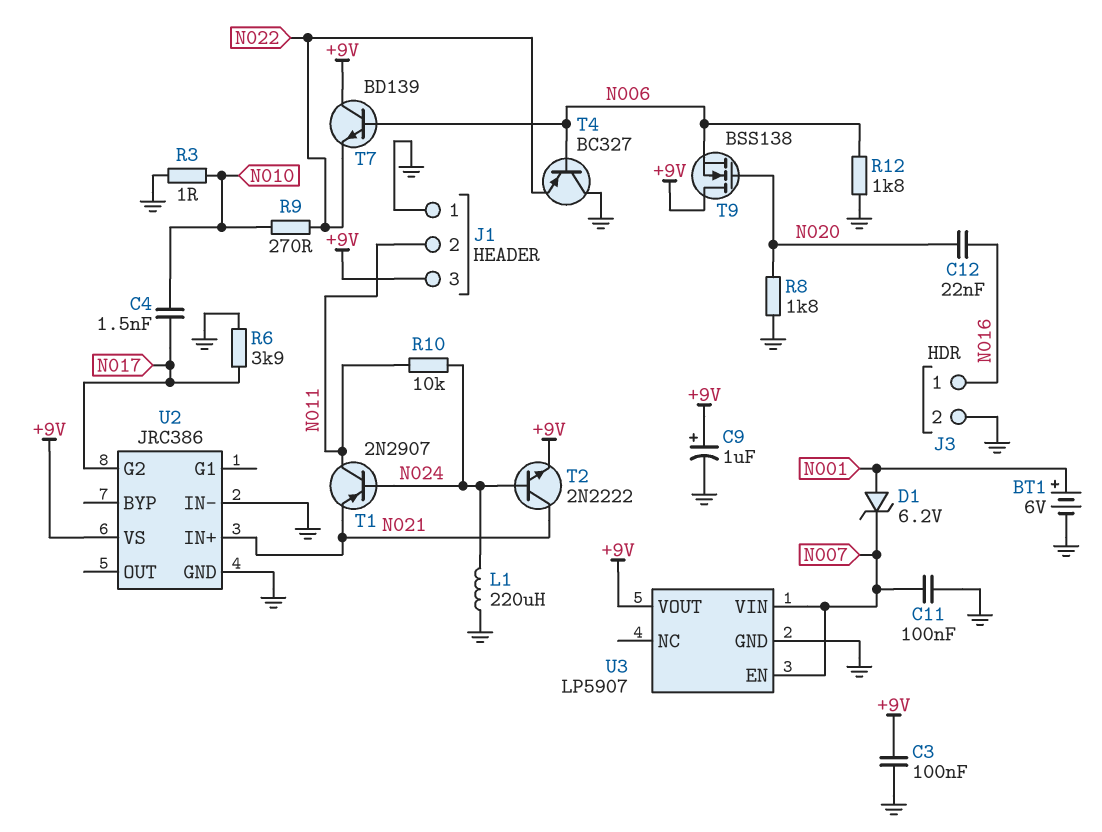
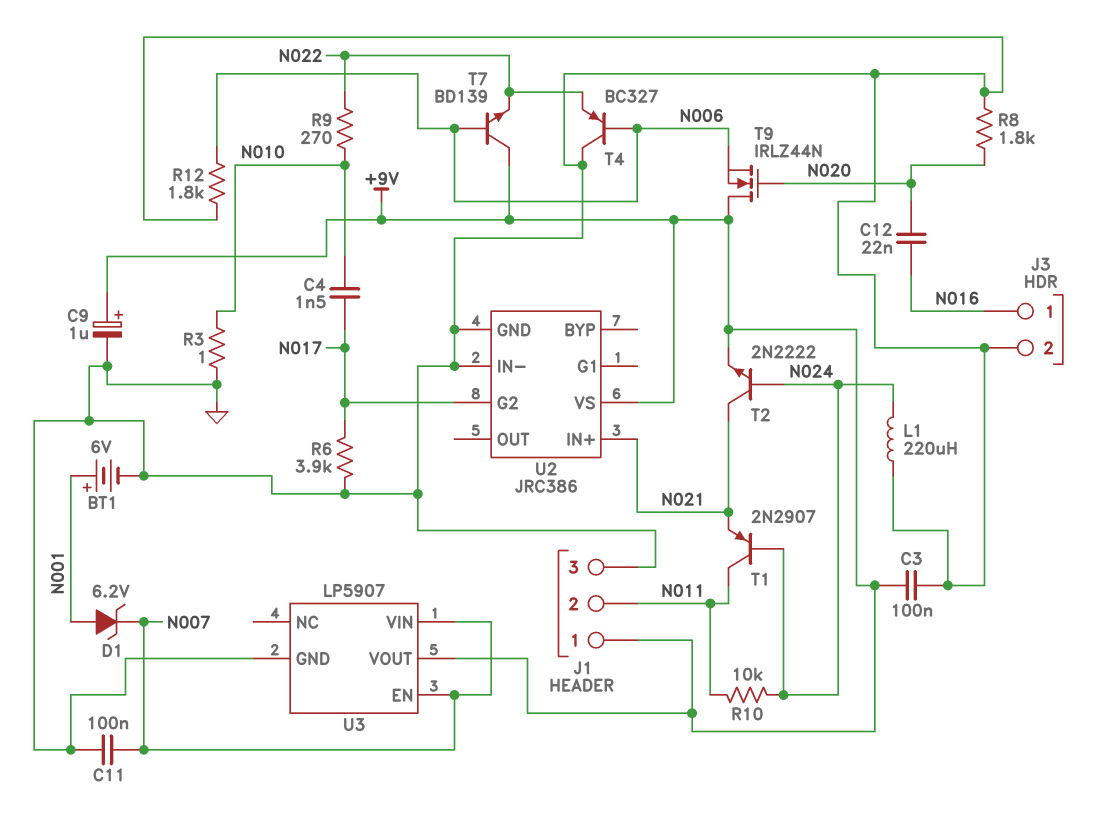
J1 pin 1: GND -> +9V
J1 pin 3: +9V -> GND
T9: NMOS BSS138 (G N020, D +9V, S N006) -> NMOS IRLZ44N (G N020, D +9V, S N006)

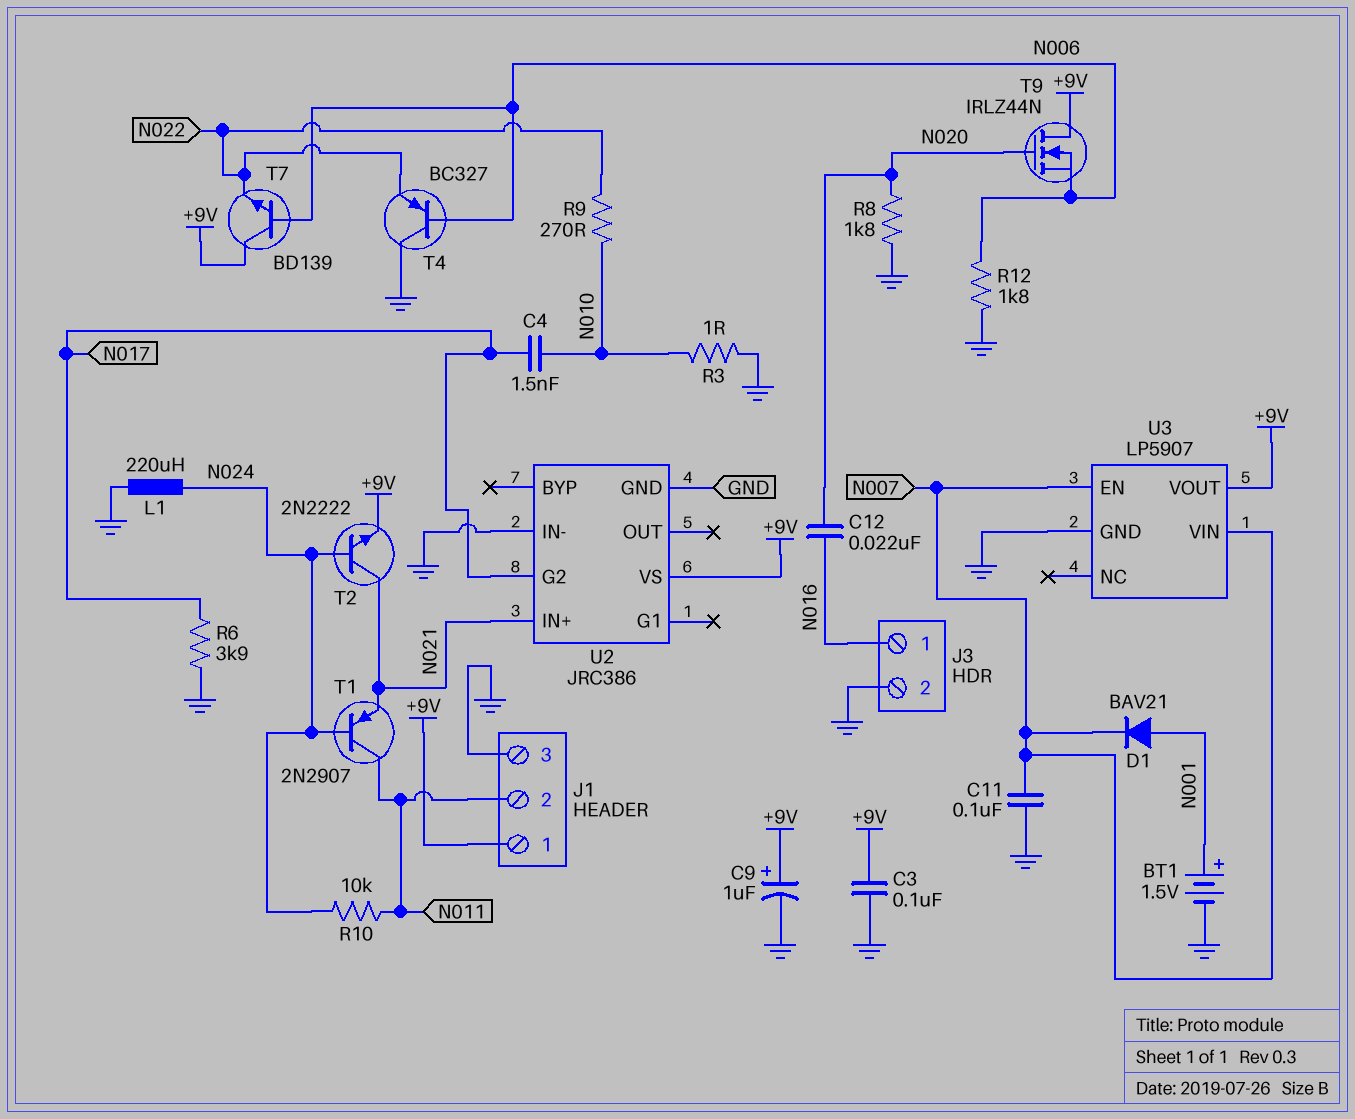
BT1: 6V (plus N001, minus GND) -> 1.5V (plus N001, minus GND)
D1: zener 6.2V (A N001, K N007) -> diode BAV21 (A N001, K N007)

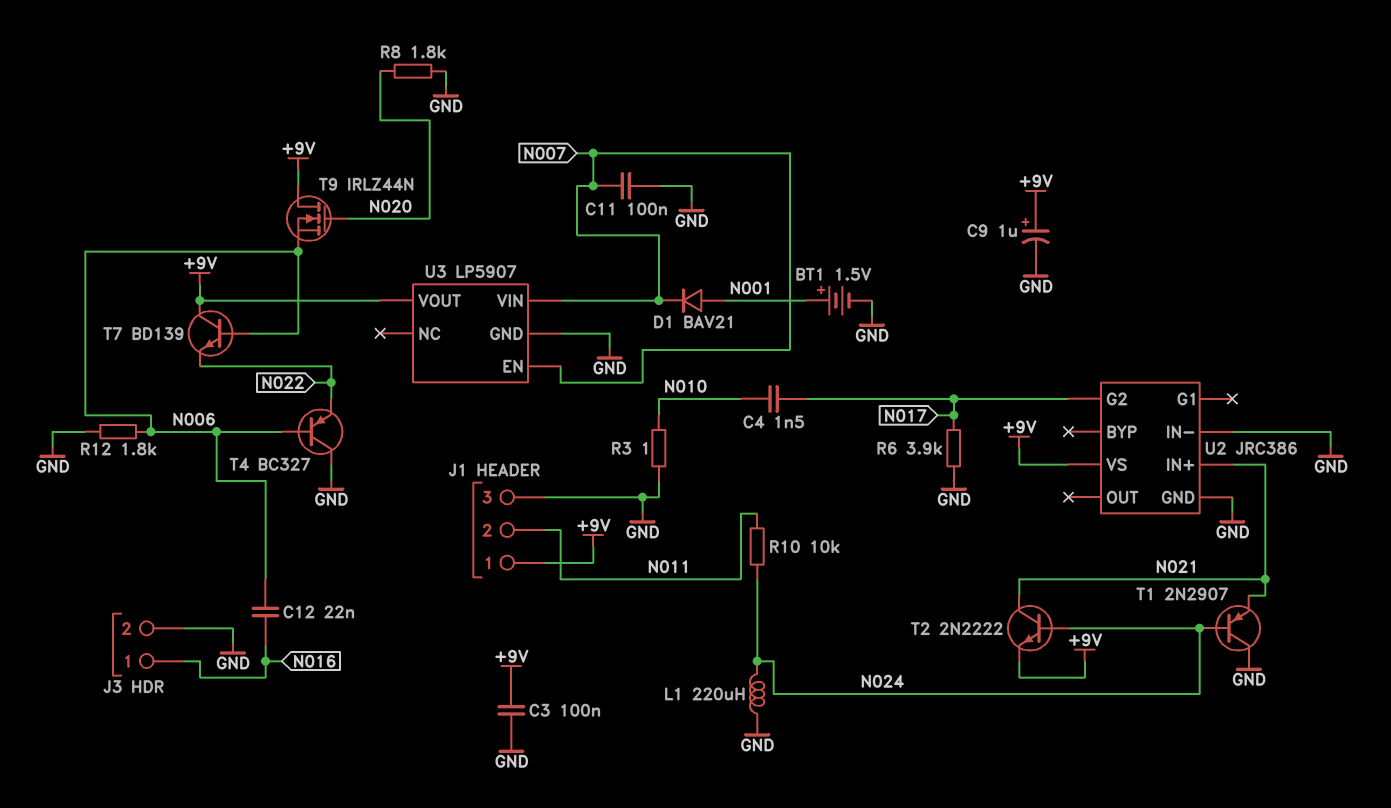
C12: 22nF (N016, N020) -> 22nF (N006, N016)
R9: 270 (N010, N022) -> none
T1: PNP 2N2907 (B N024, C N011, E N021) -> PNP 2N2907 (B N024, C GND, E N021)

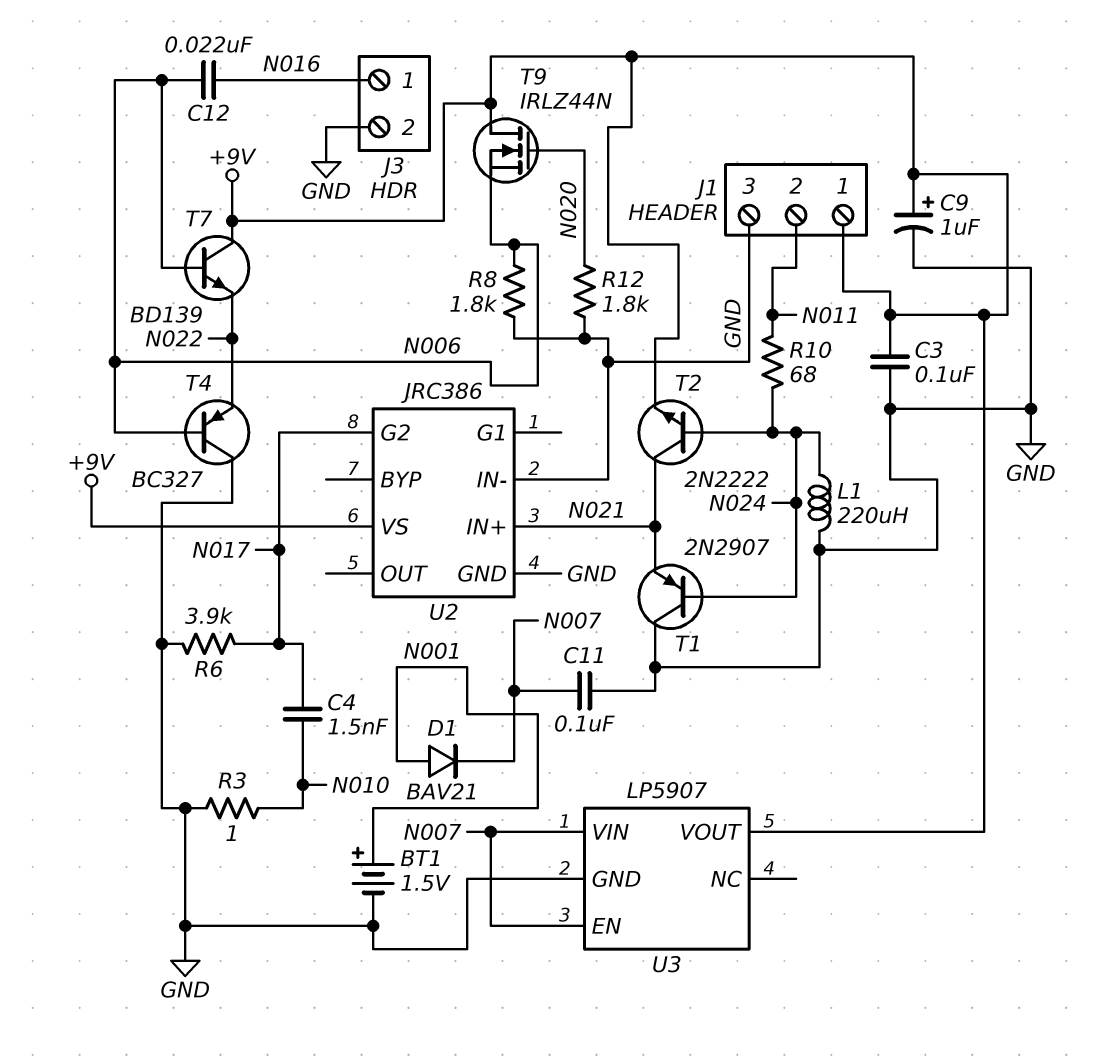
R8: 1.8k (GND, N020) -> 1.8k (GND, N006)
R10: 10k (N011, N024) -> 68 (N011, N024)
R12: 1.8k (GND, N006) -> 1.8k (GND, N020)

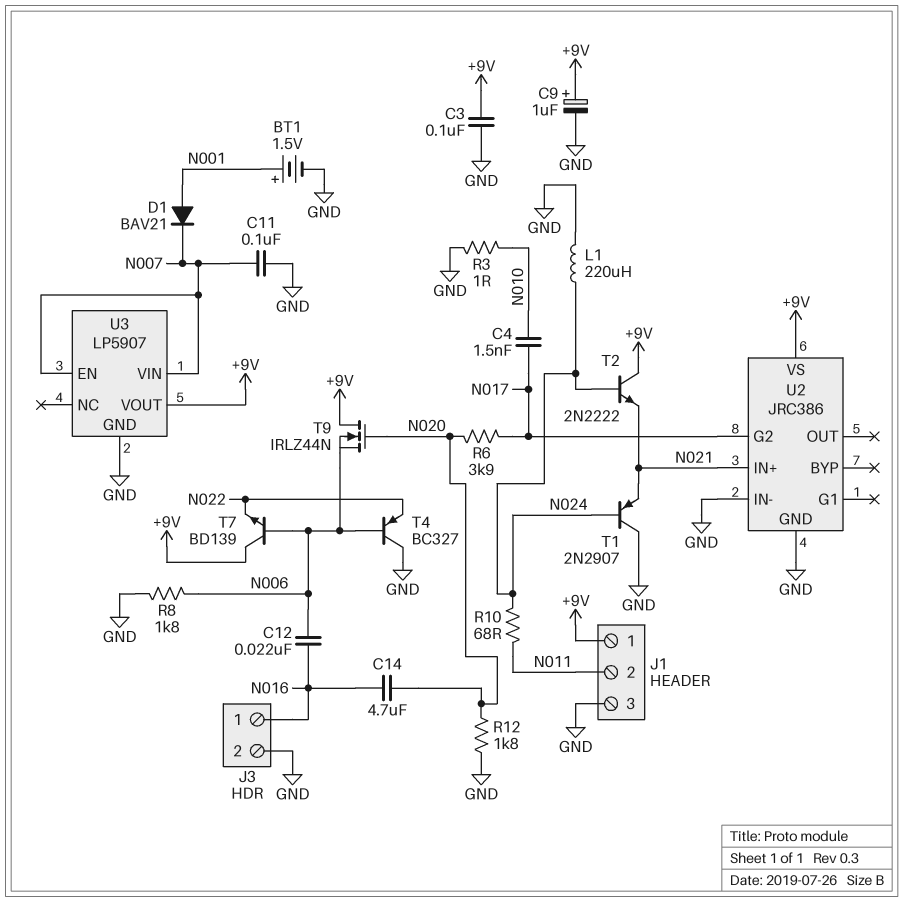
C14: none -> 4.7uF (N016, N020)
R6: 3.9k (GND, N017) -> 3.9k (N017, N020)
T2: NPN 2N2222 (B N024, C N021, E +9V) -> NPN 2N2222 (B N024, C +9V, E N021)

